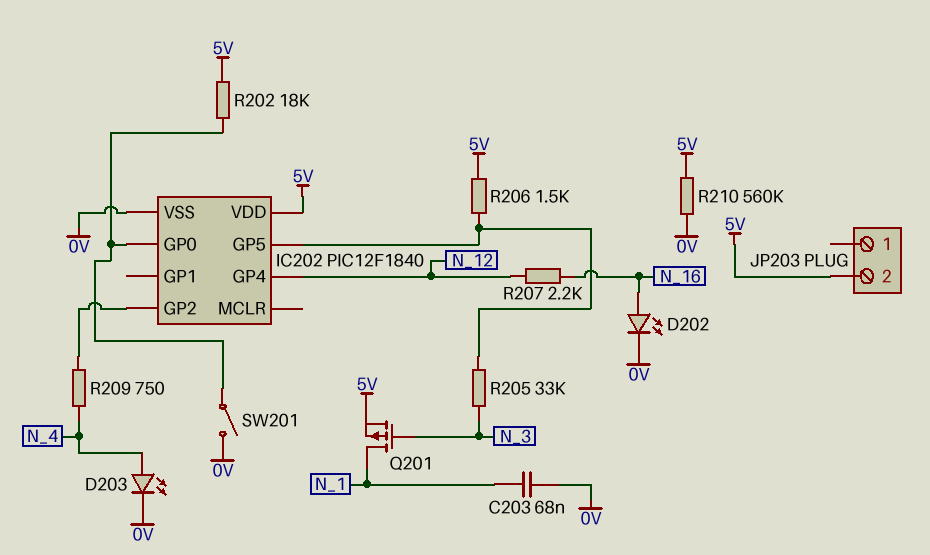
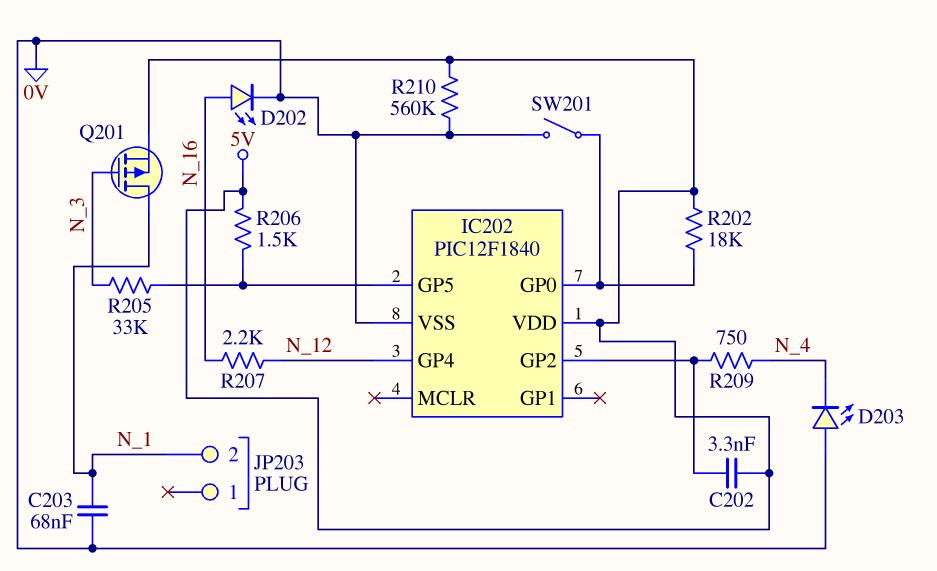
C202: none -> 3.3nF (5V, IC202/GP2)
D203: LED (A N_4, K 0V) -> LED (A 0V, K N_4)
JP203 pin 2: 5V -> N_1

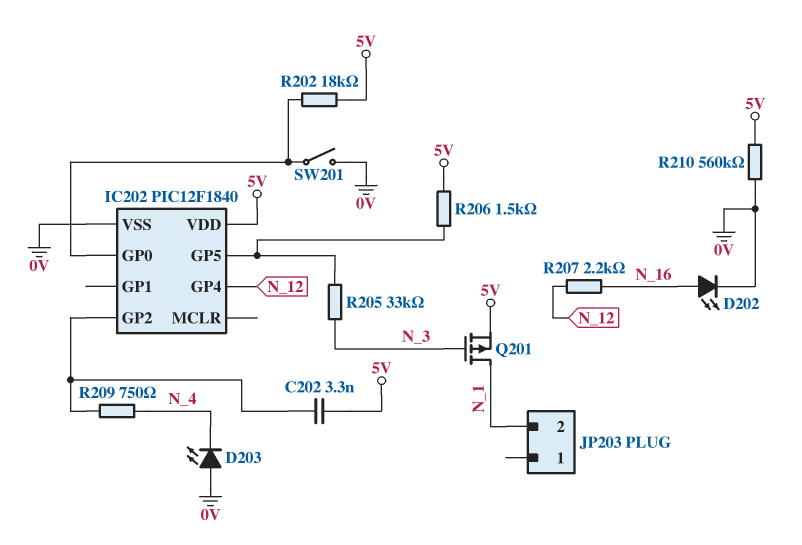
C203: 68nF (0V, N_1) -> none

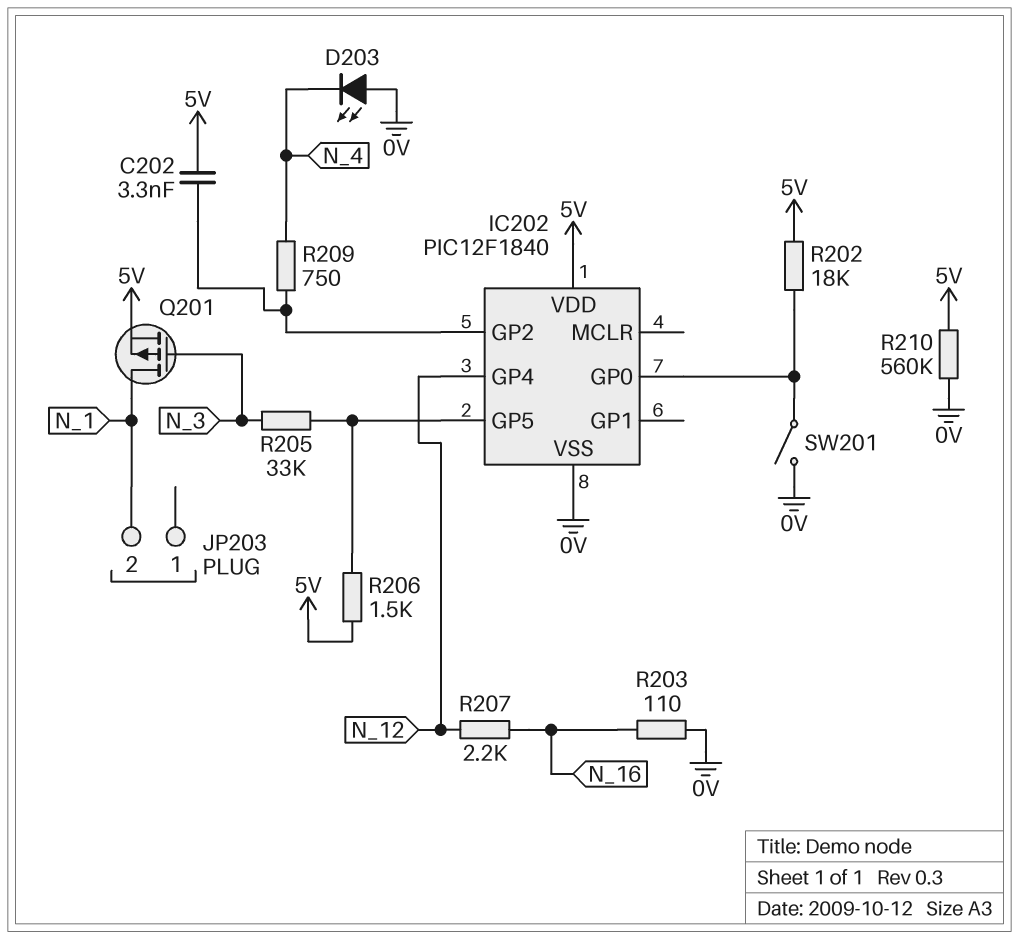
D202: LED (A N_16, K 0V) -> none
R203: none -> 110 (0V, N_16)

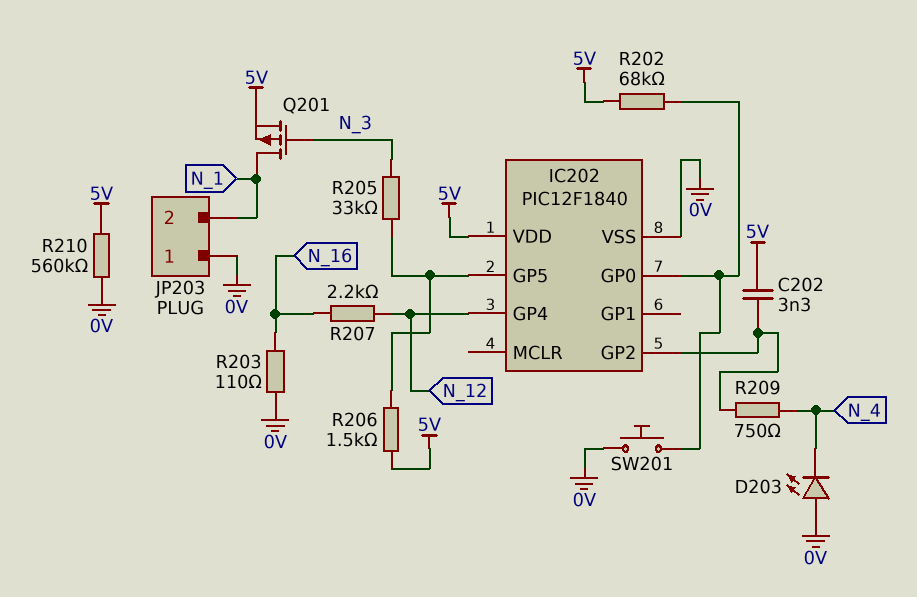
JP203 pin 1: none -> 0V
R202: 18k (5V, IC202/GP0) -> 68k (5V, IC202/GP0)
SW201: switch (0V, IC202/GP0) -> button (0V, IC202/GP0)

